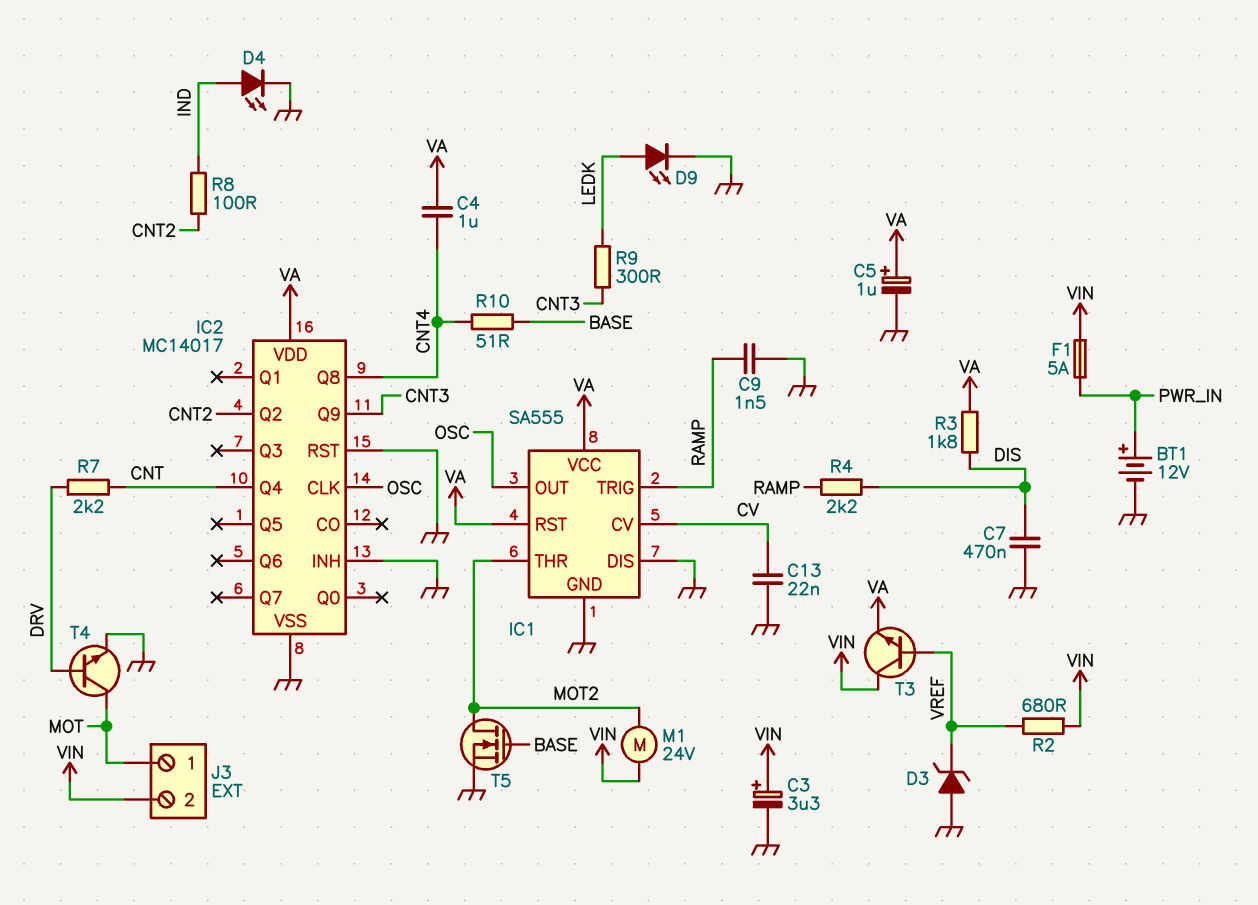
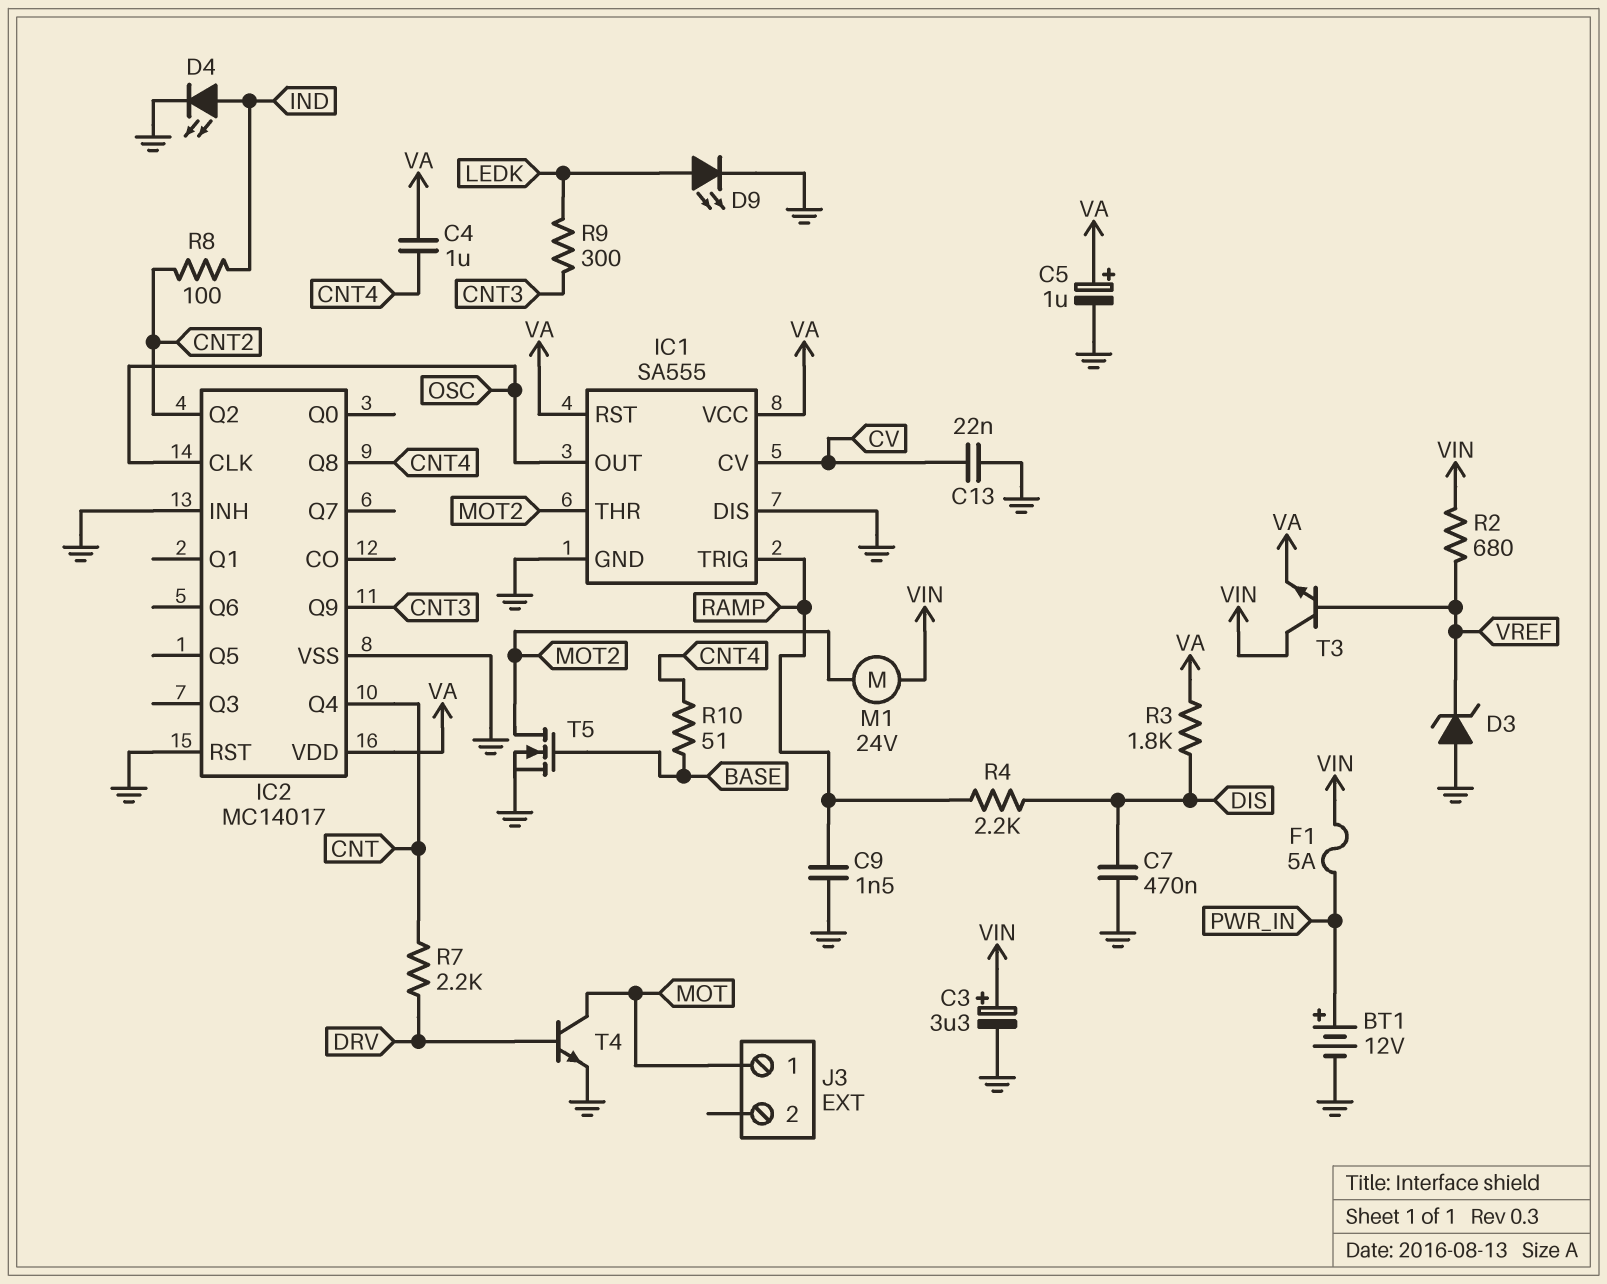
J3 pin 2: VIN -> none

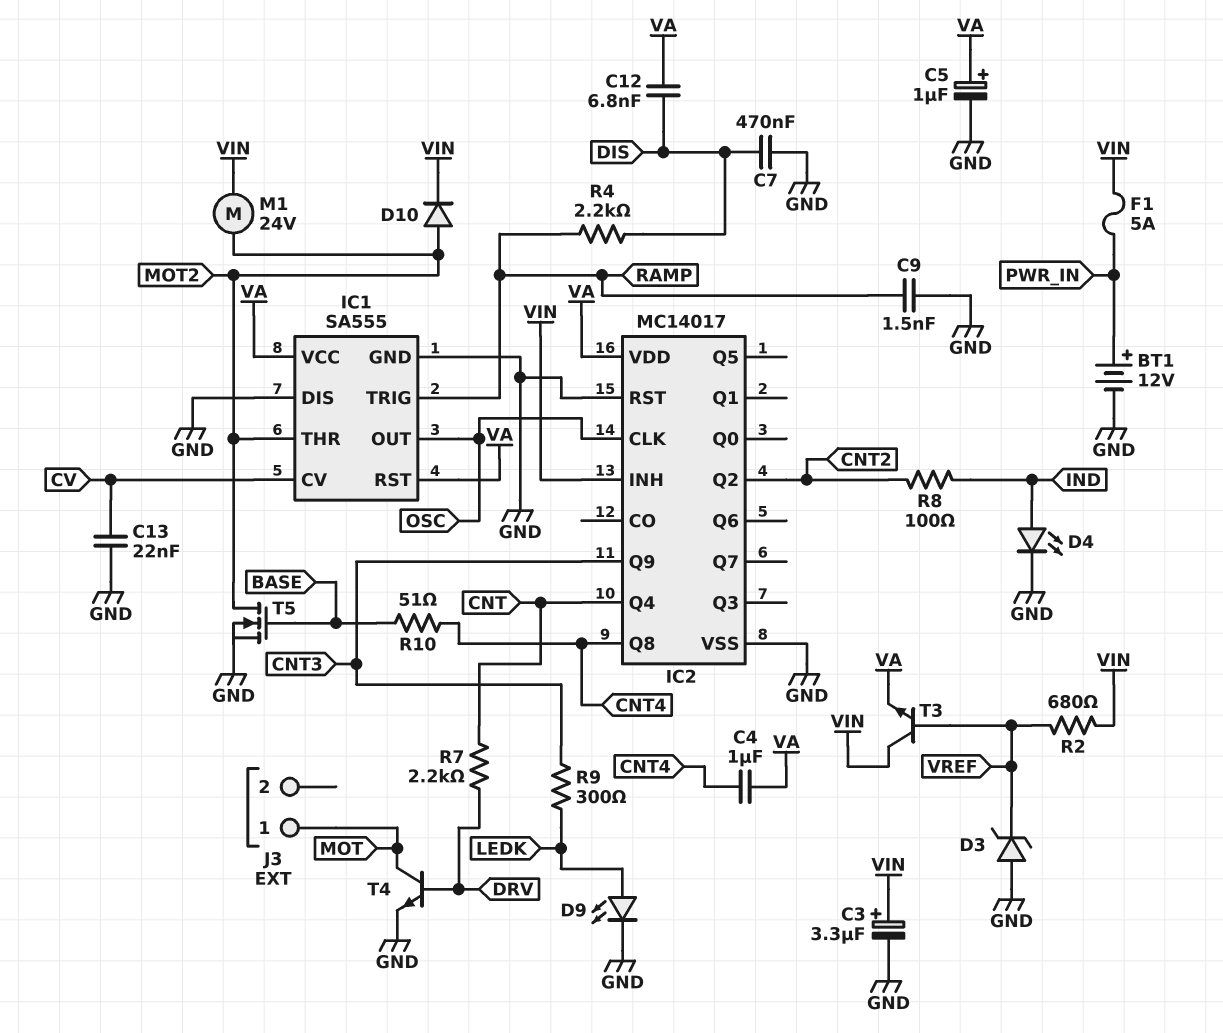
C12: none -> 6.8nF (DIS, VA)
D10: none -> diode (A MOT2, K VIN)
IC2 pin INH: GND -> VIN
R3: 1.8k (DIS, VA) -> none

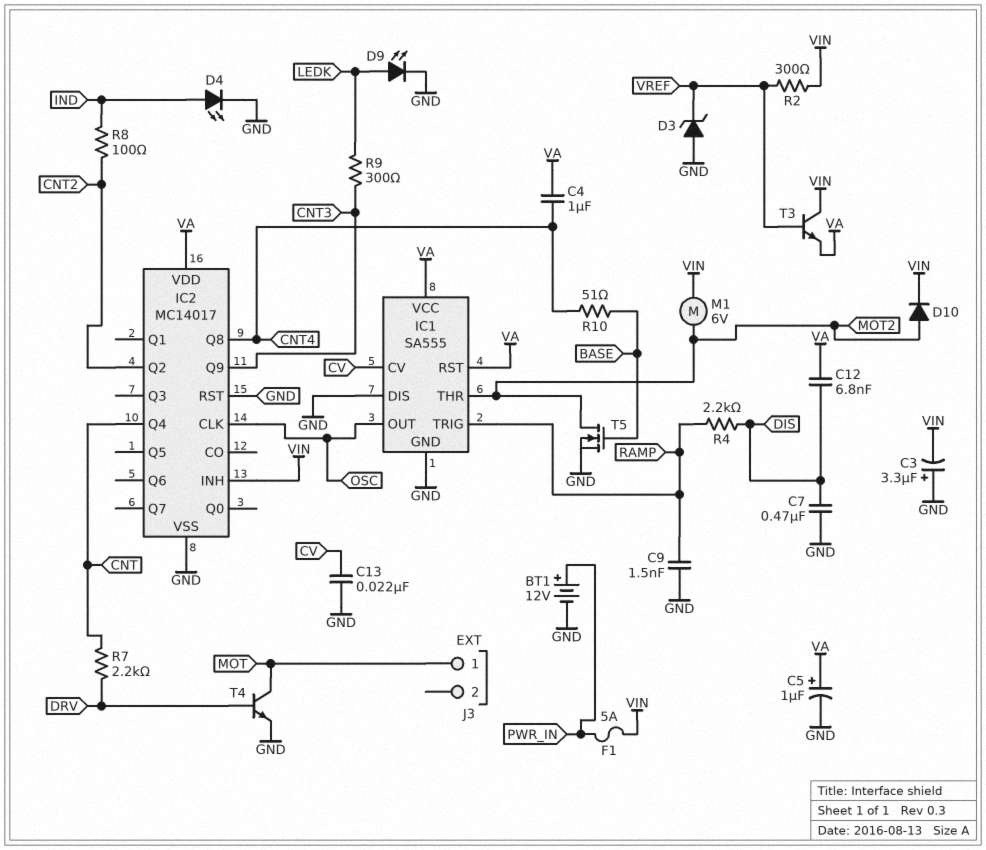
C3: 3.3uF (plus VIN, minus GND) -> 3.3uF (plus GND, minus VIN)
M1: motor 24V (MOT2, VIN) -> motor 6V (MOT2, VIN)
R2: 680 (VIN, VREF) -> 300 (VIN, VREF)

